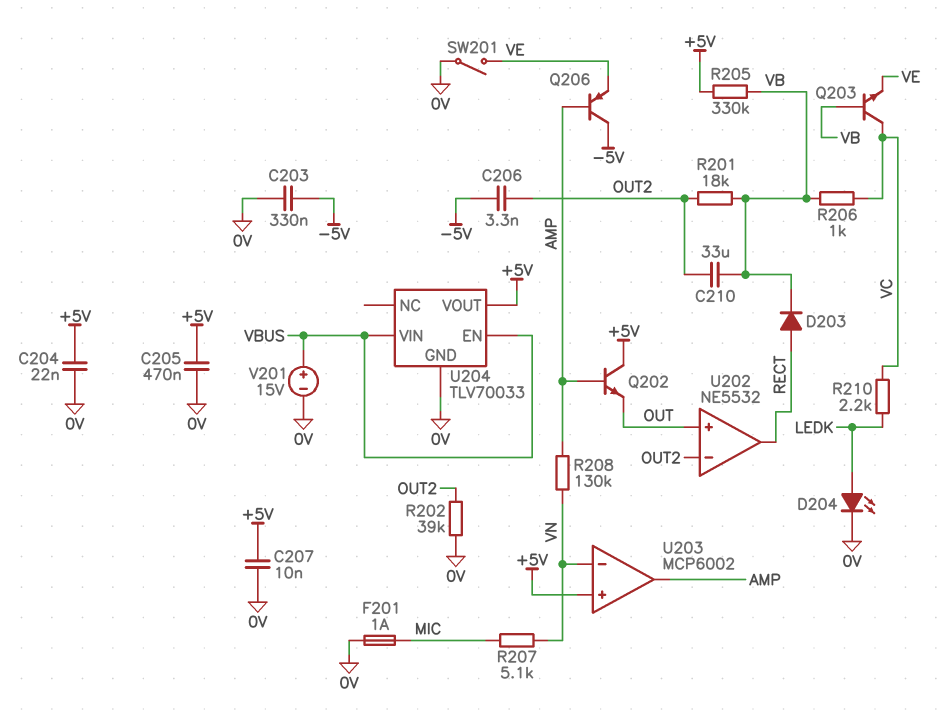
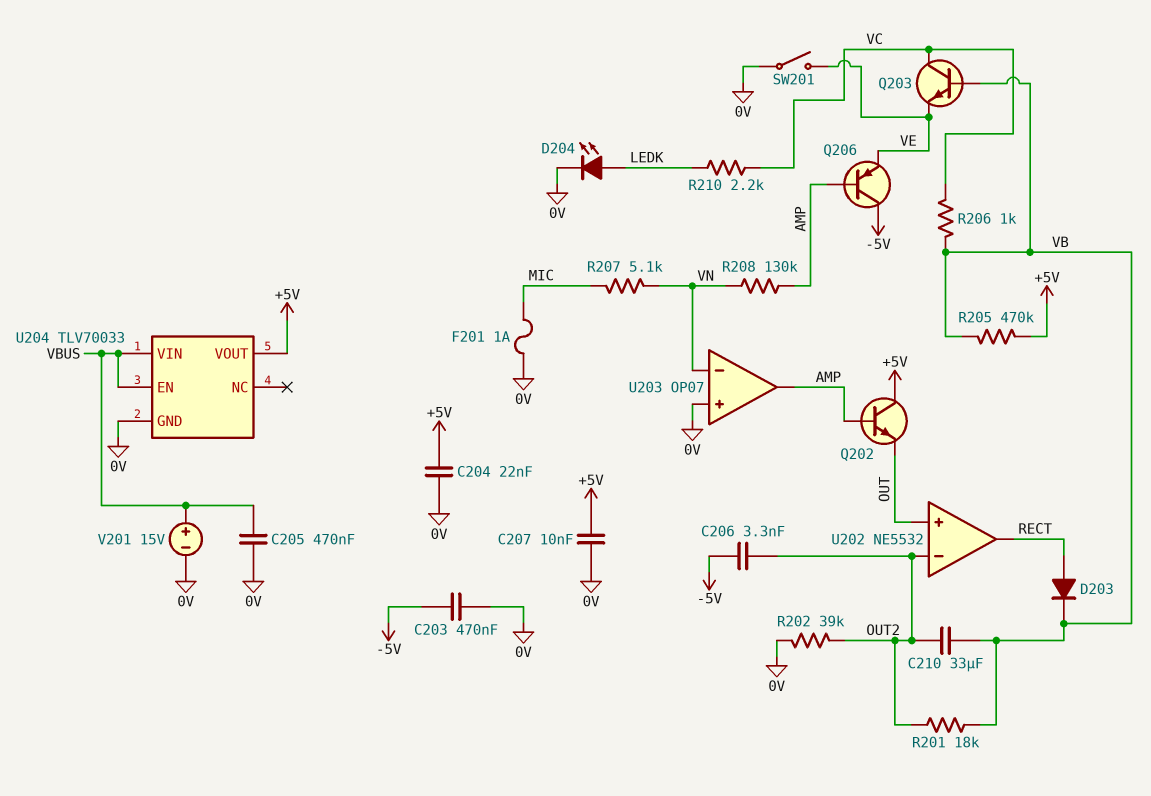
C203: 330nF (-5V, 0V) -> 470nF (-5V, 0V)
C205: 470nF (+5V, 0V) -> 470nF (0V, VBUS)
R205: 330k (+5V, VB) -> 470k (+5V, VB)
U203: MCP6002 -> OP07
U203 pin in+: +5V -> 0V

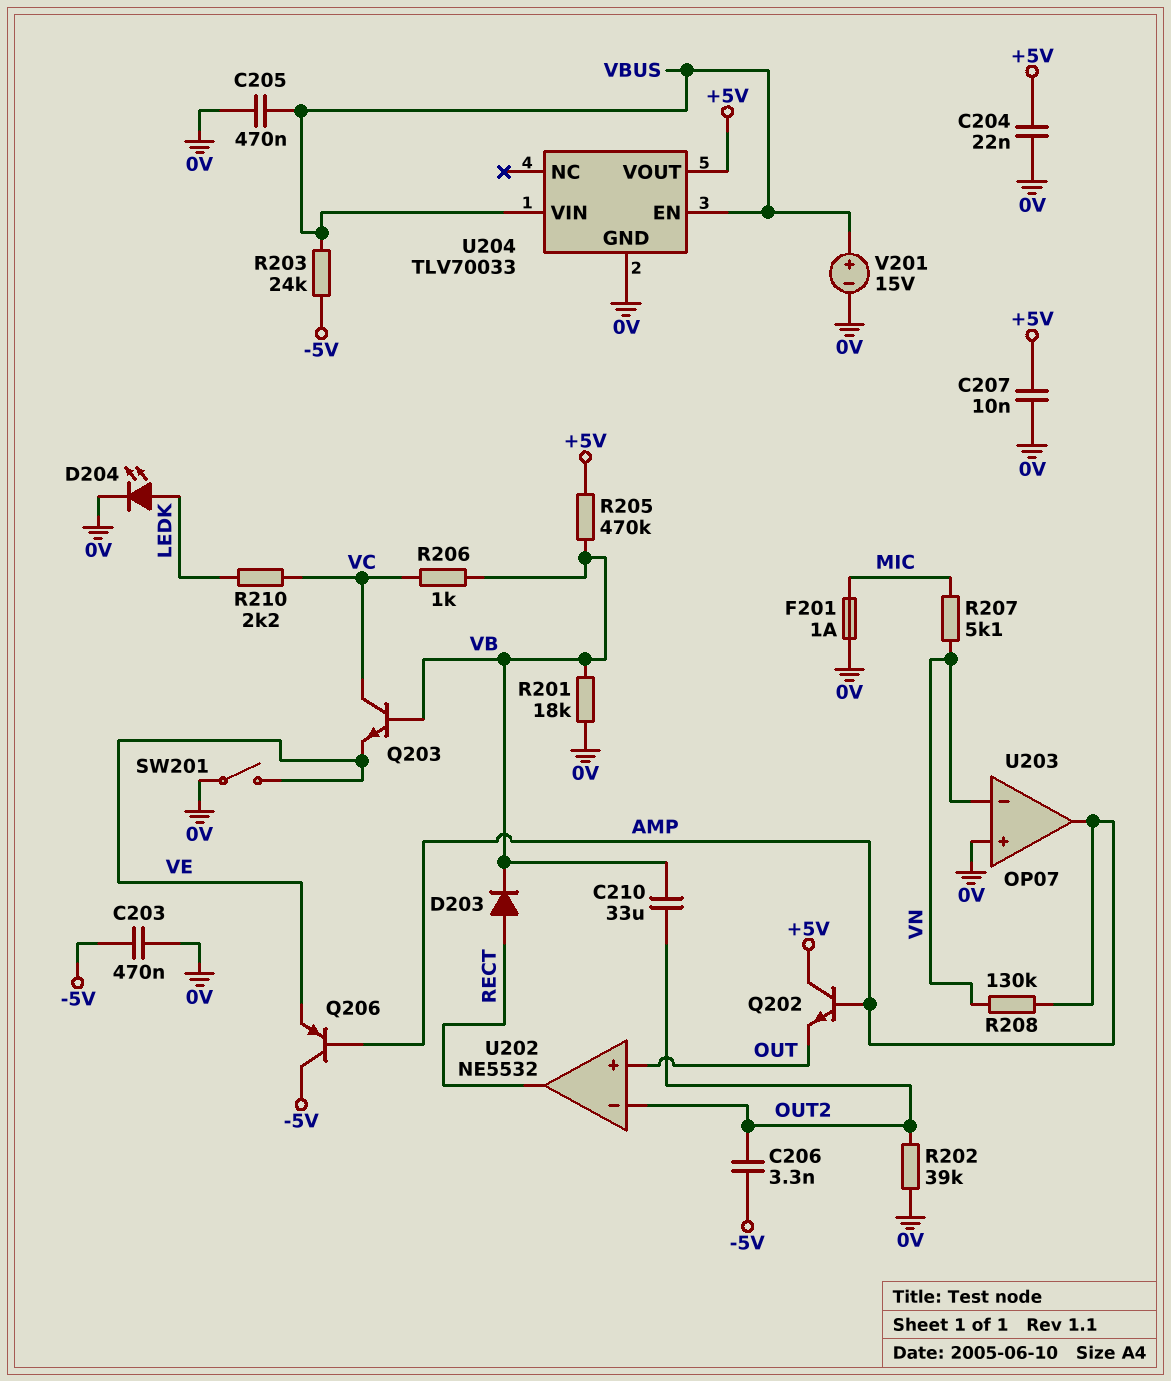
R201: 18k (OUT2, VB) -> 18k (0V, VB)
R203: none -> 24k (-5V, VBUS)

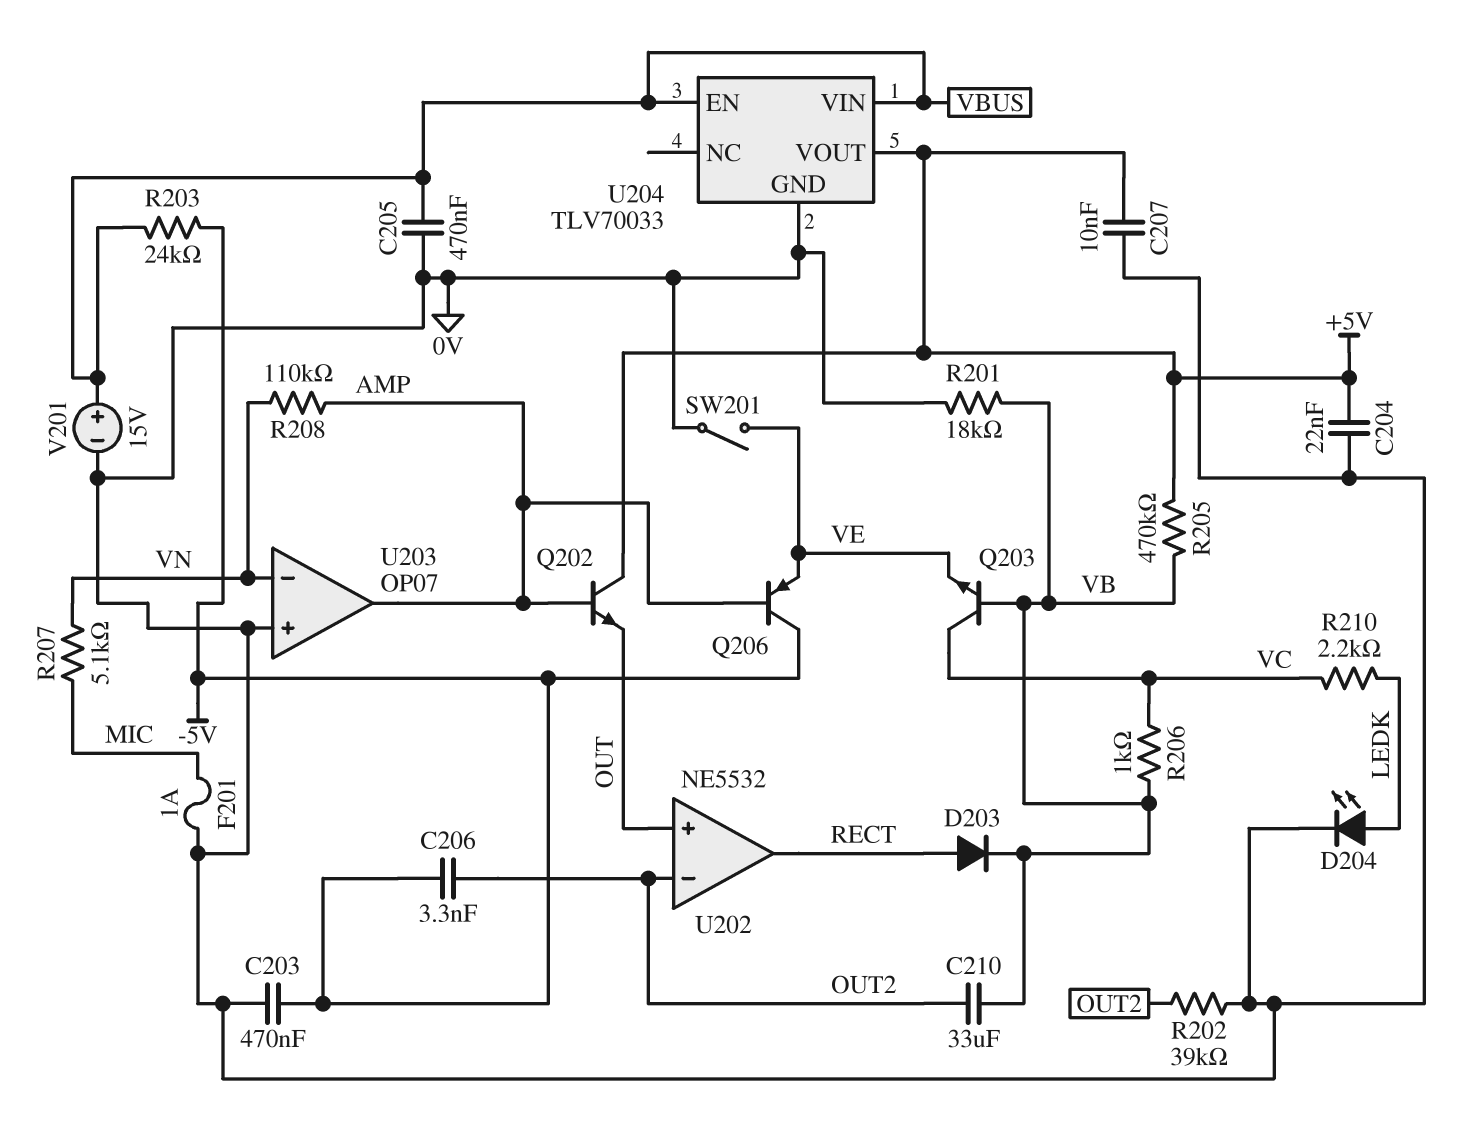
R208: 130k (AMP, VN) -> 110k (AMP, VN)

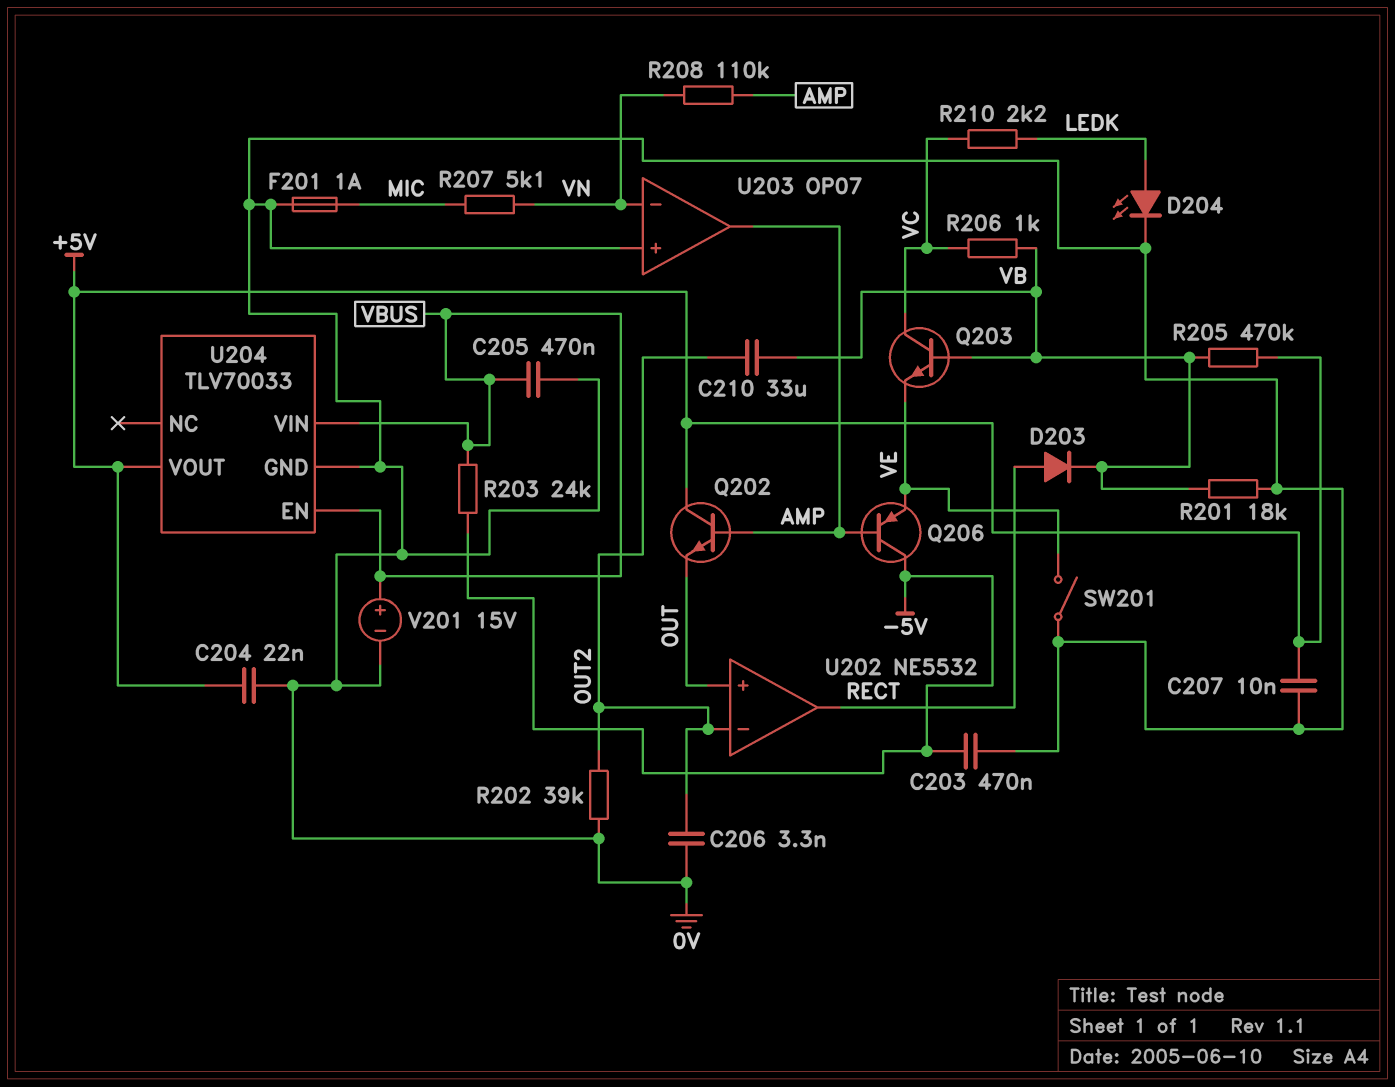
C206: 3.3nF (-5V, OUT2) -> 3.3nF (0V, OUT2)

